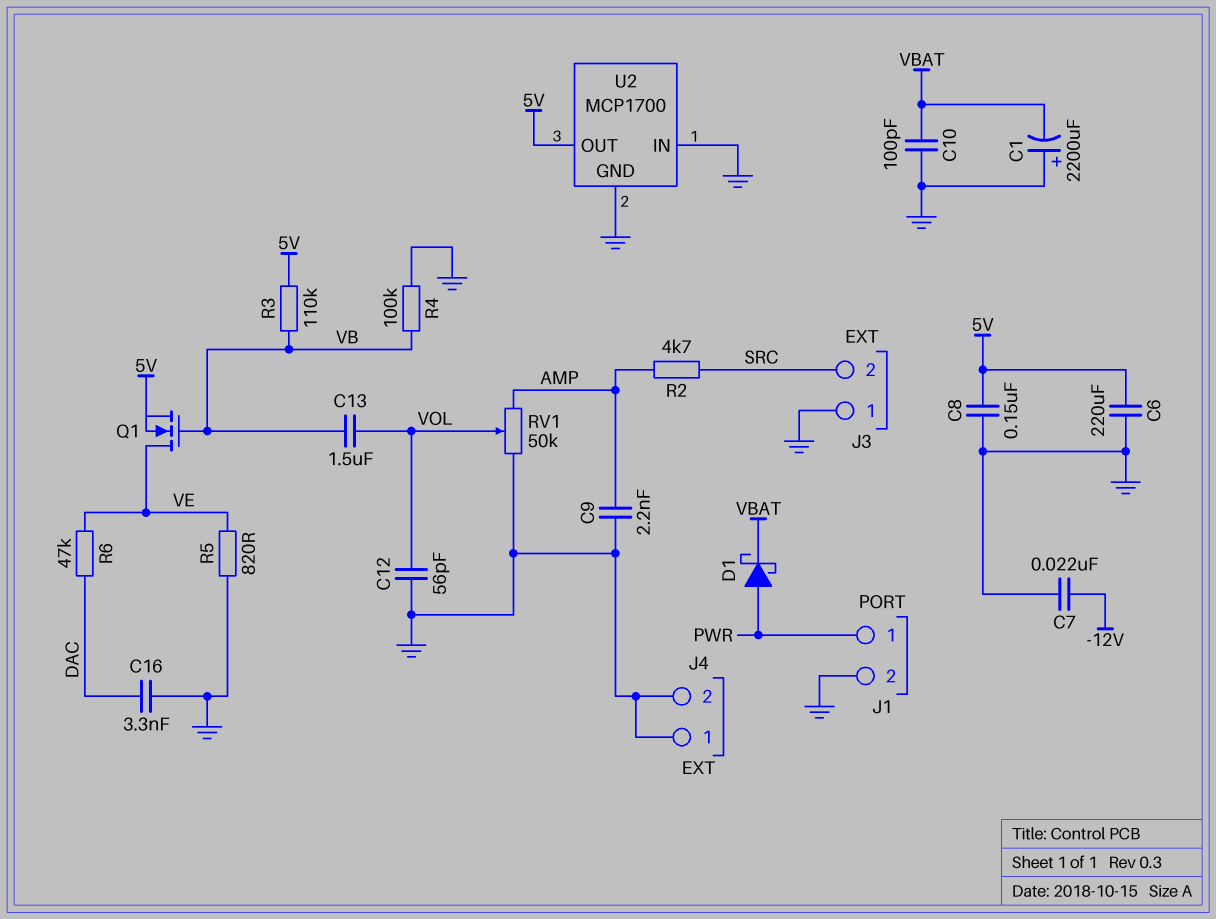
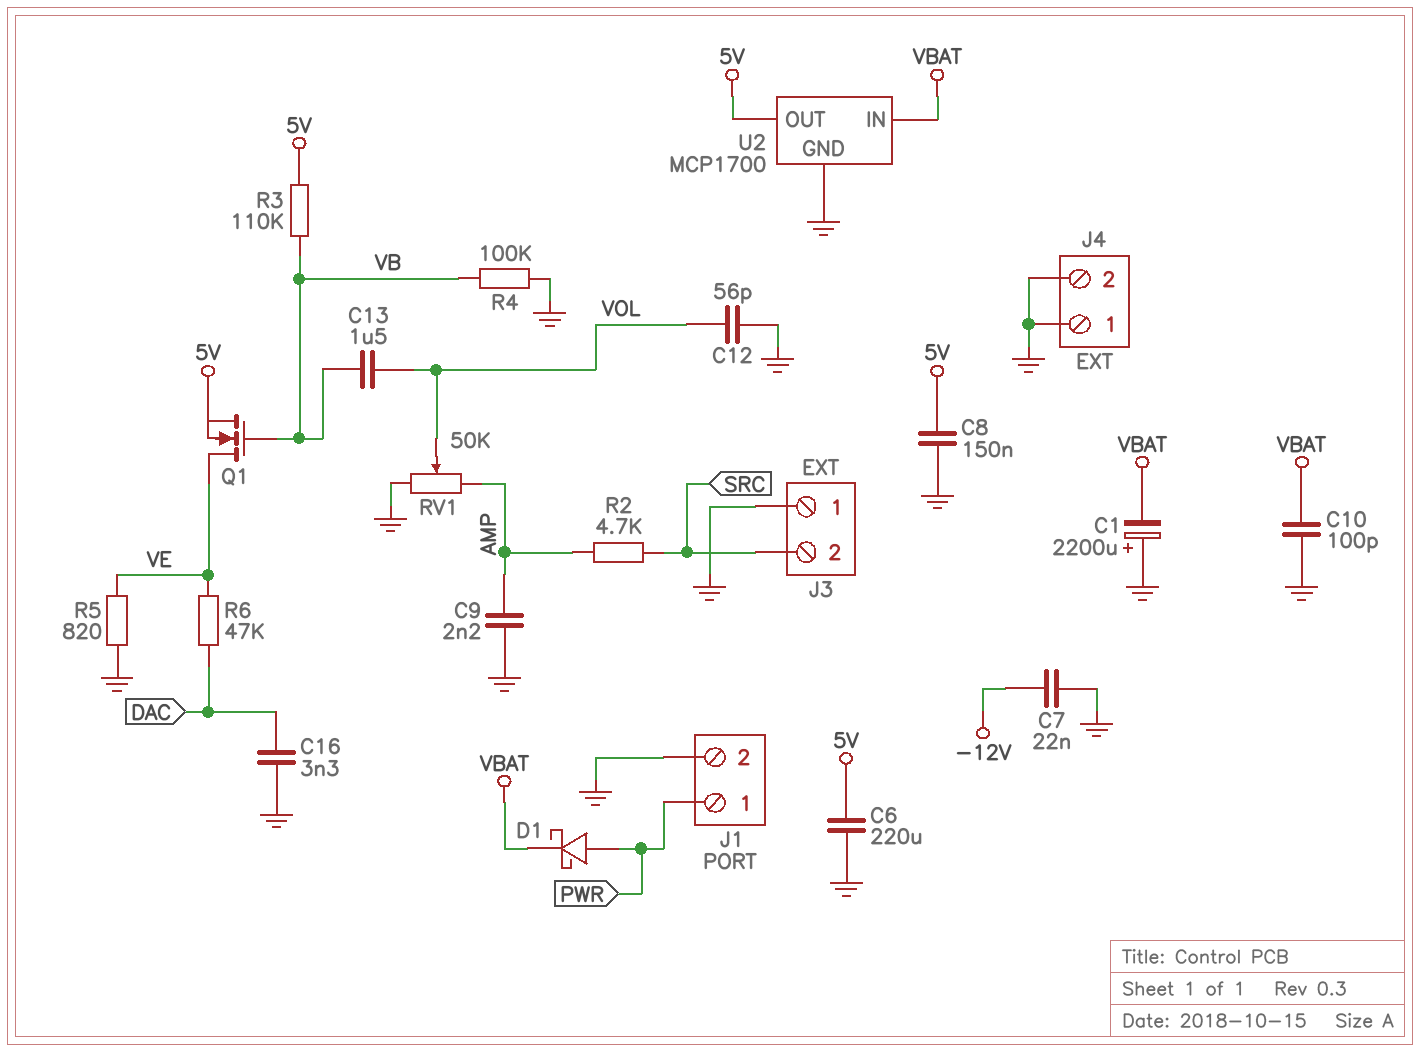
U2 pin IN: GND -> VBAT

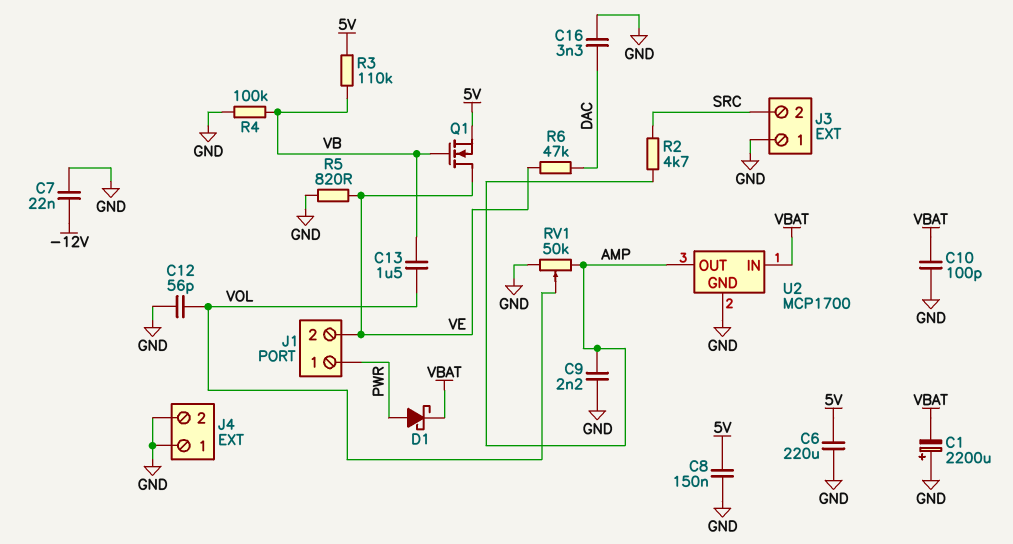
J1 pin 2: GND -> VE
U2 pin OUT: 5V -> AMP

